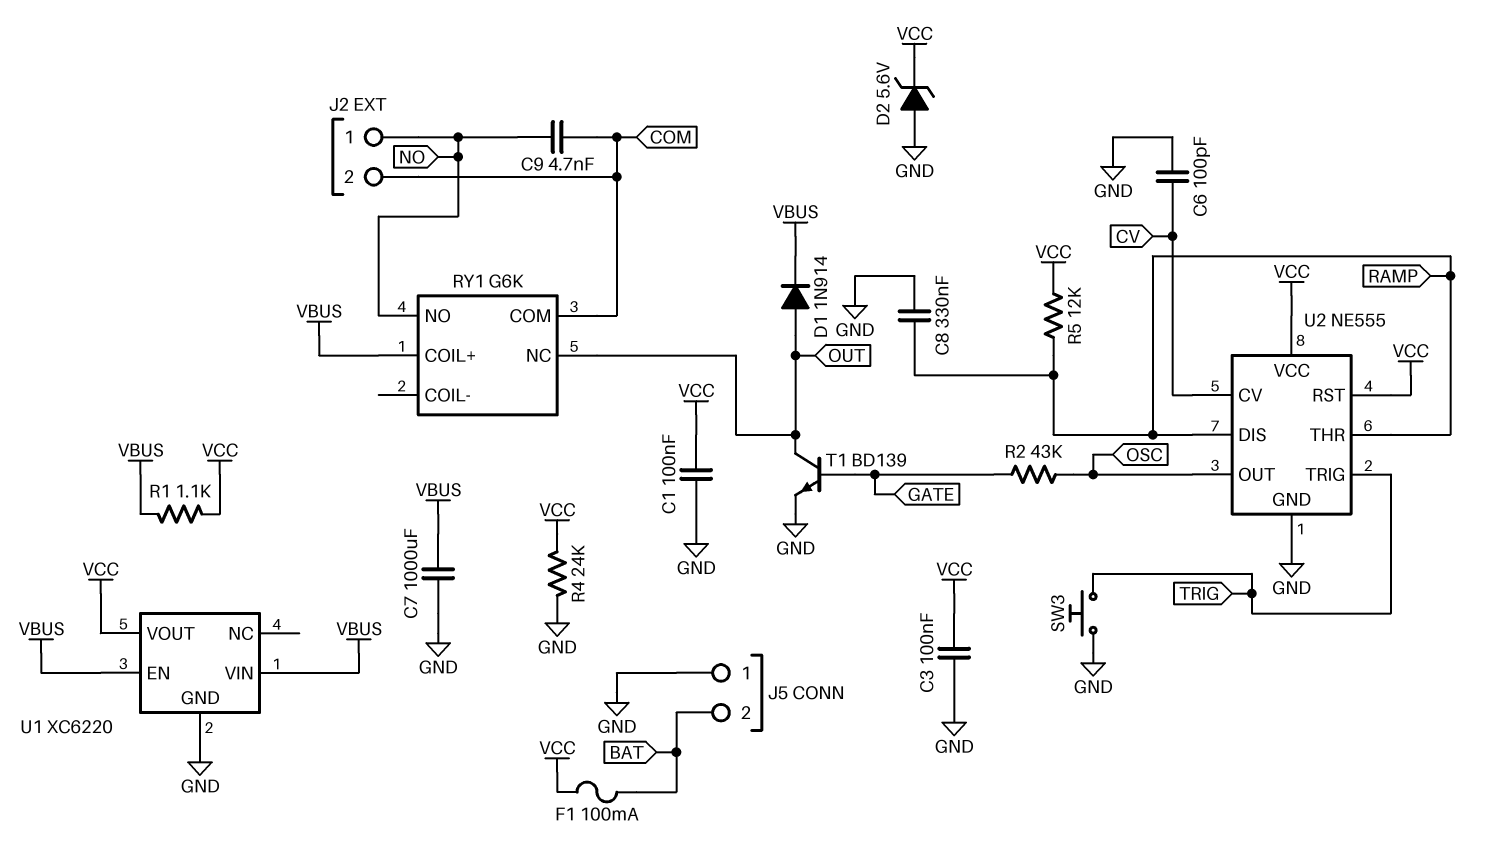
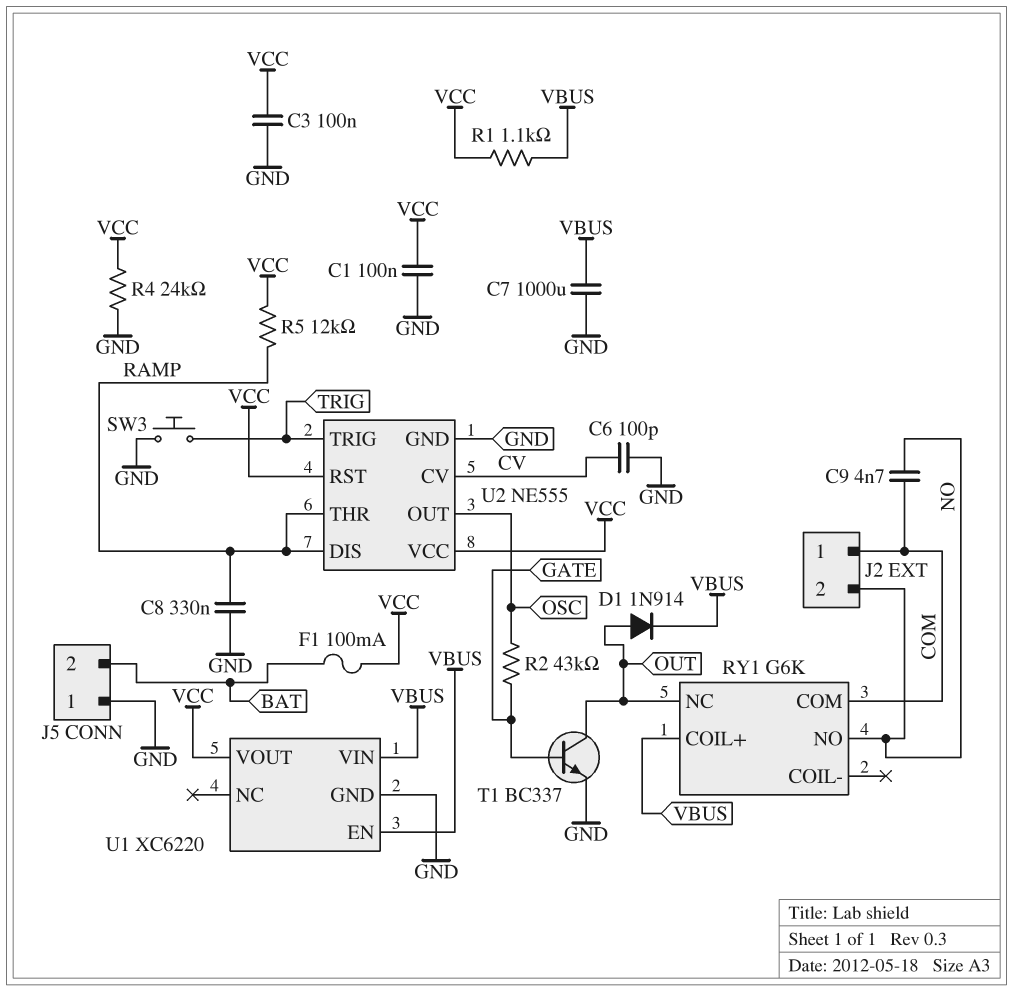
D2: zener 5.6V (A GND, K VCC) -> none
J2 pin 1: NO -> COM
J2 pin 2: COM -> NO
T1: NPN BD139 (B GATE, C OUT, E GND) -> NPN BC337 (B GATE, C OUT, E GND)

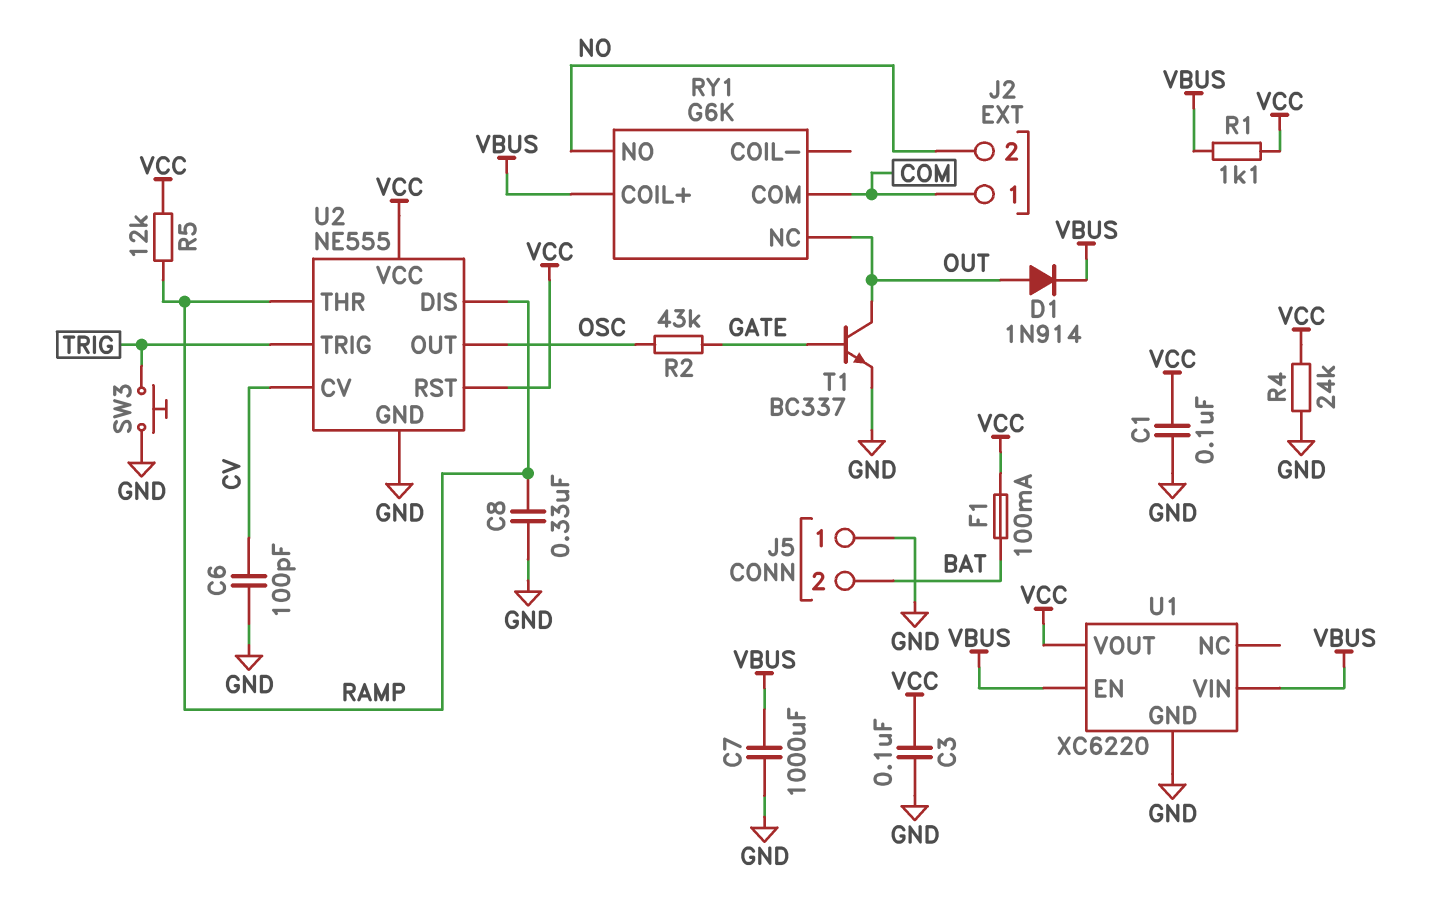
C9: 4.7nF (COM, NO) -> none

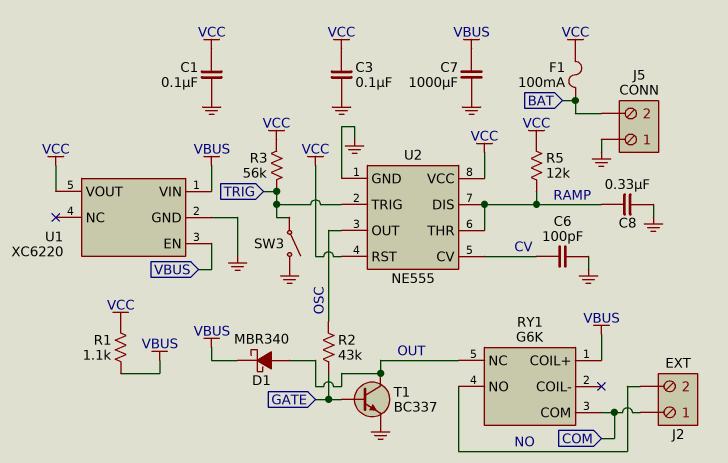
D1: diode 1N914 (A OUT, K VBUS) -> schottky MBR340 (A OUT, K VBUS)
R3: none -> 56k (TRIG, VCC)
R4: 24k (GND, VCC) -> none
SW3: button (GND, TRIG) -> switch (GND, TRIG)

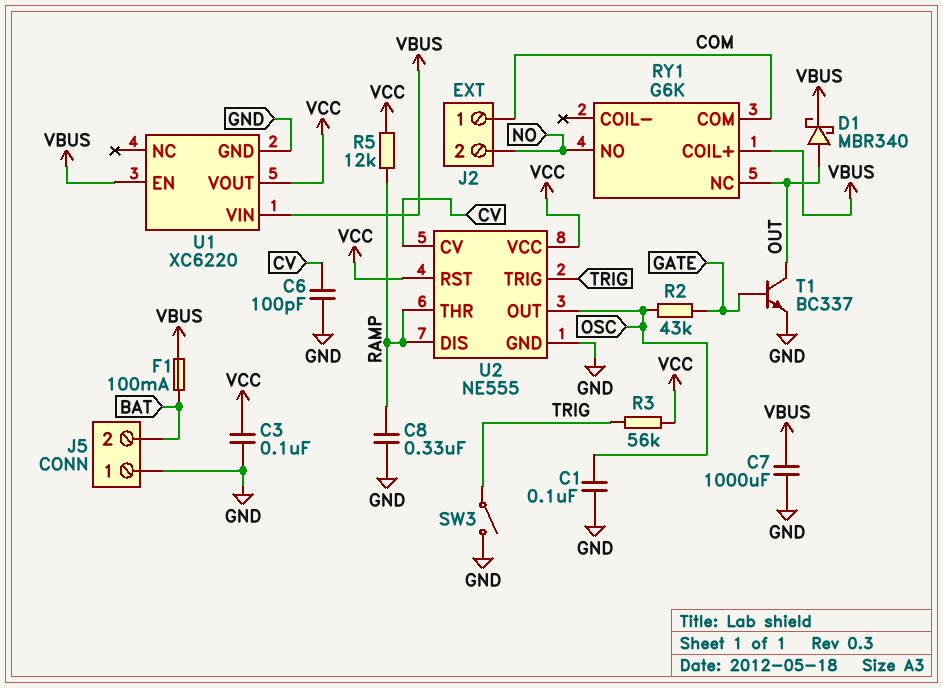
C1: 100nF (GND, VCC) -> 100nF (GND, OSC)
F1: 100mA (BAT, VCC) -> 100mA (BAT, VBUS)
R1: 1.1k (VBUS, VCC) -> none

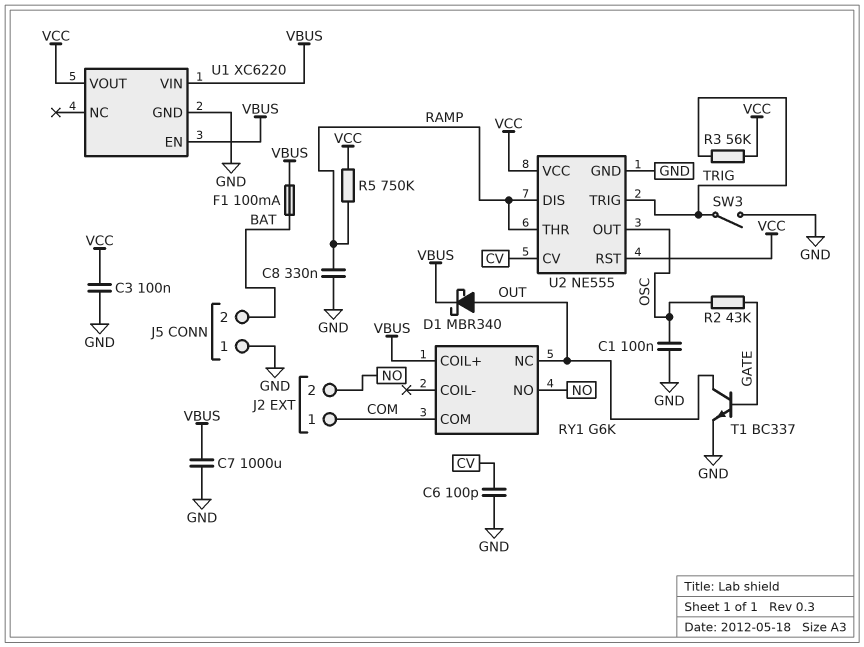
R5: 12k (RAMP, VCC) -> 750k (RAMP, VCC)

